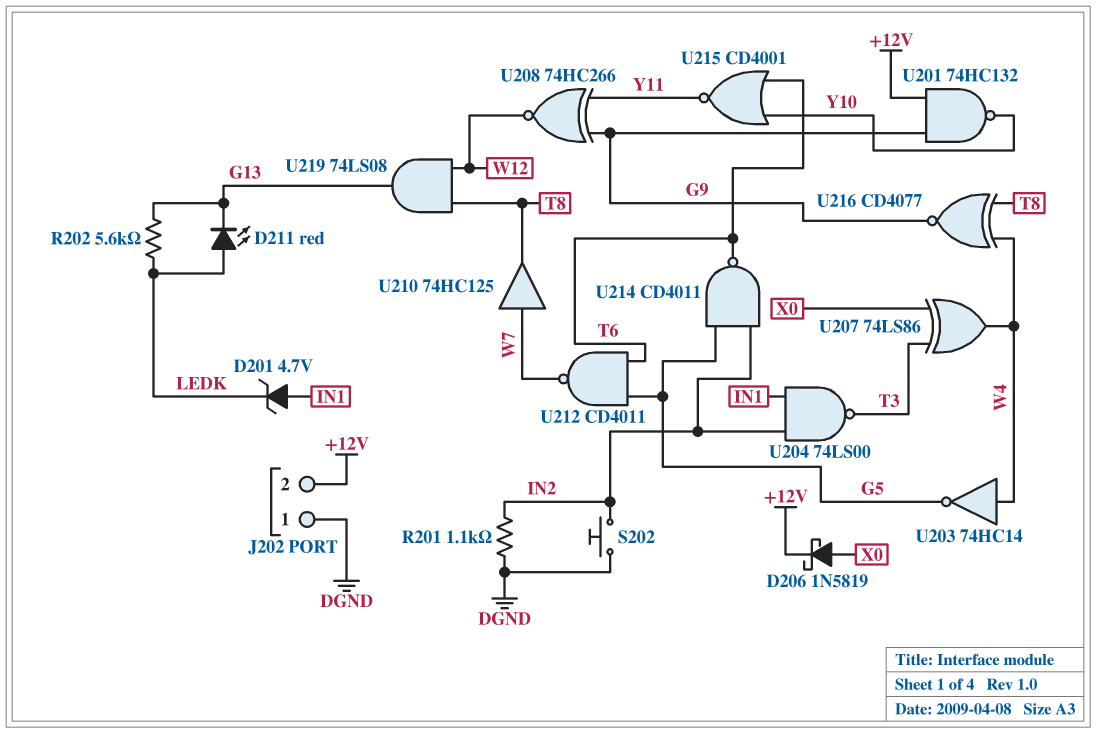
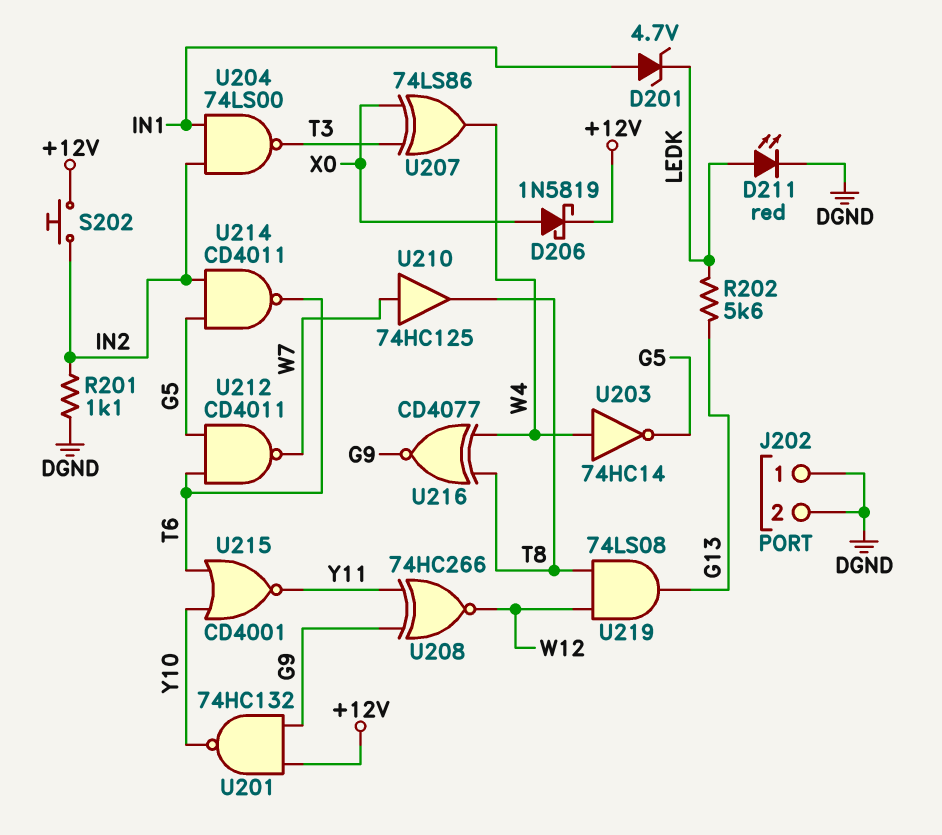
D211: LED red (A LEDK, K G13) -> LED red (A LEDK, K DGND)
J202 pin 2: +12V -> DGND
S202: button (DGND, IN2) -> button (+12V, IN2)

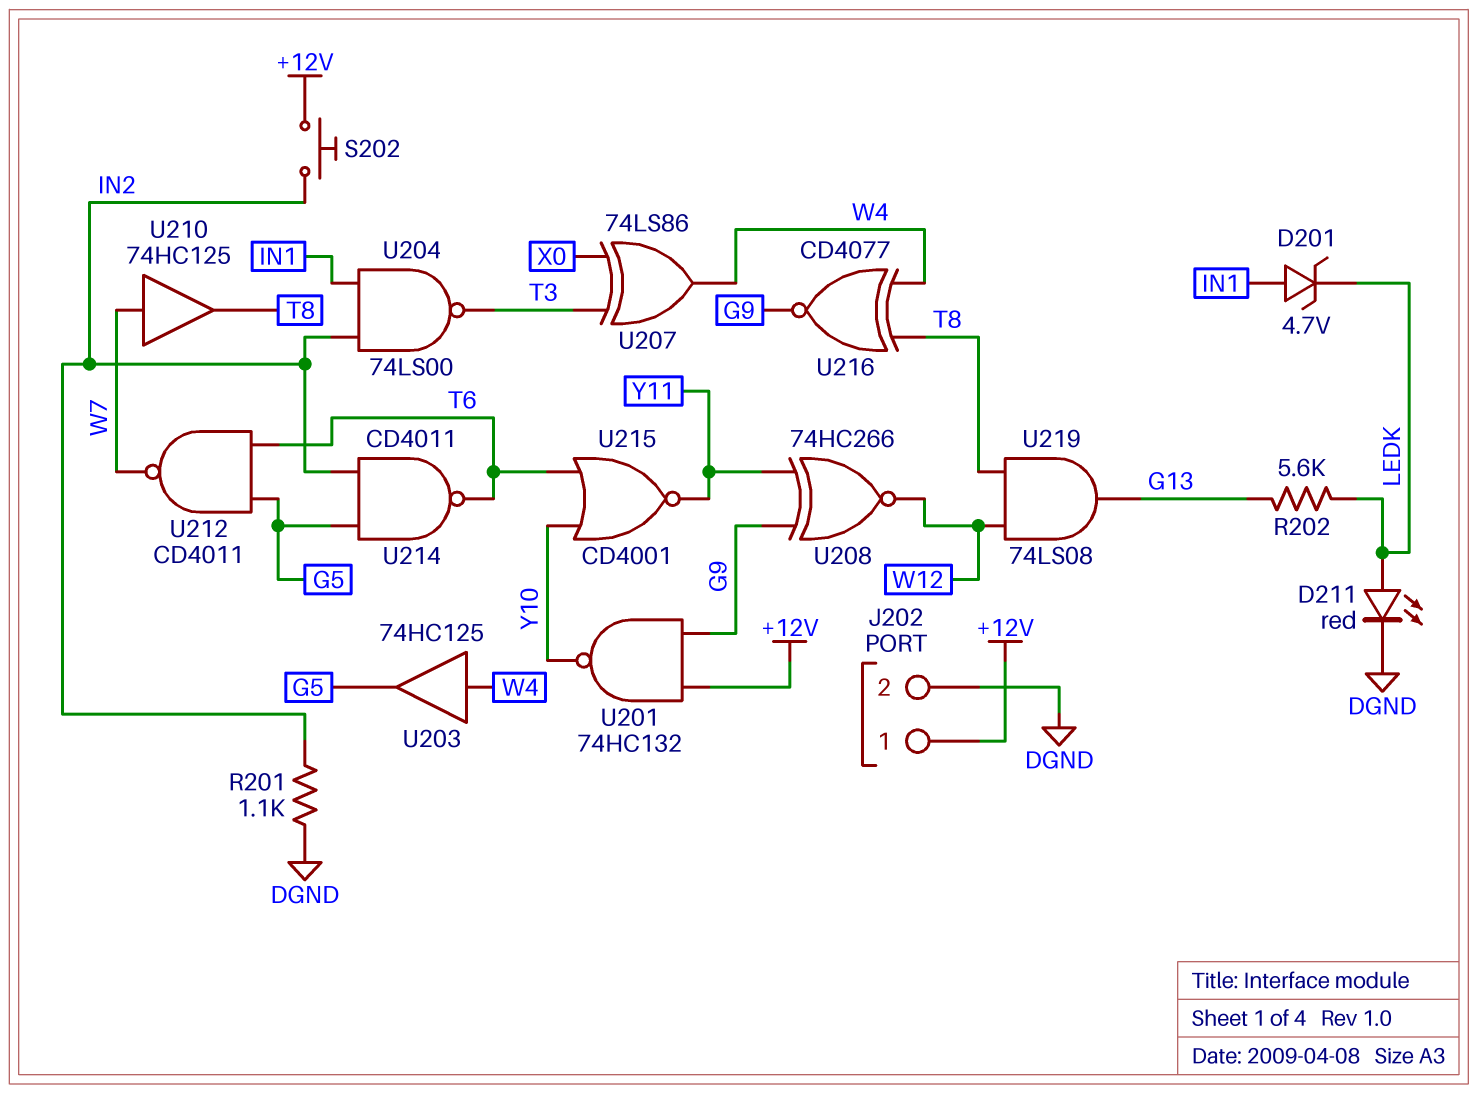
D206: schottky 1N5819 (A X0, K +12V) -> none
J202 pin 1: DGND -> +12V
U203: NOT 74HC14 (in W4, out G5) -> buffer 74HC125 (in W4, out G5)

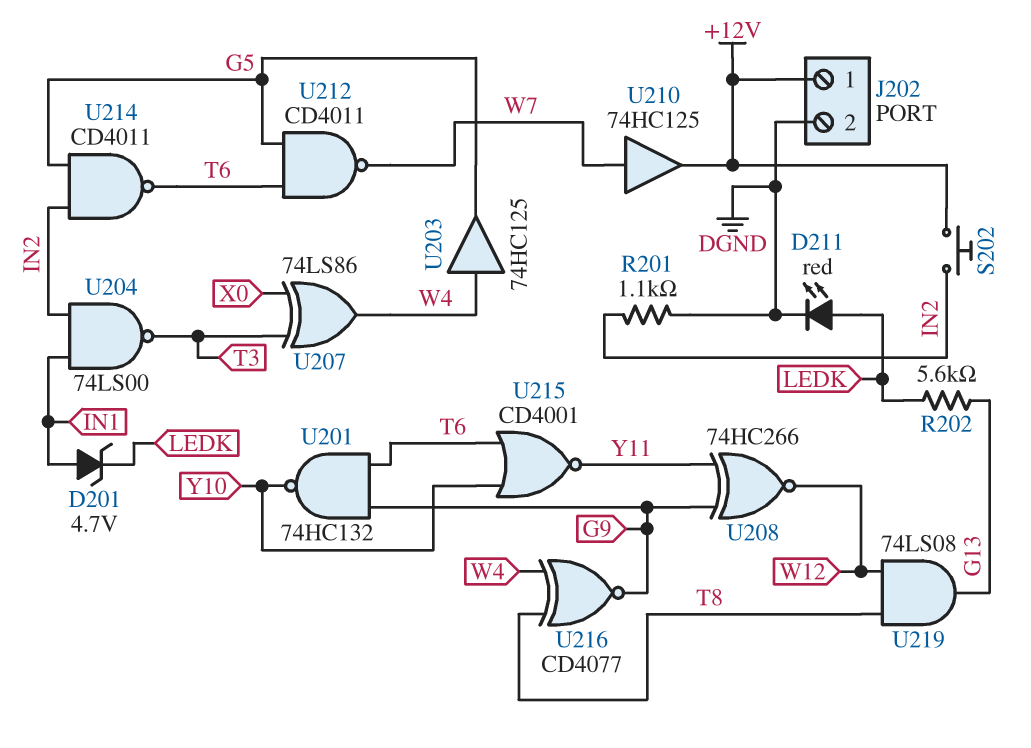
U201: NAND 74HC132 (in +12V, in G9, out Y10) -> NAND 74HC132 (in G9, in T6, out Y10)
U210: buffer 74HC125 (in W7, out T8) -> buffer 74HC125 (in W7, out +12V)

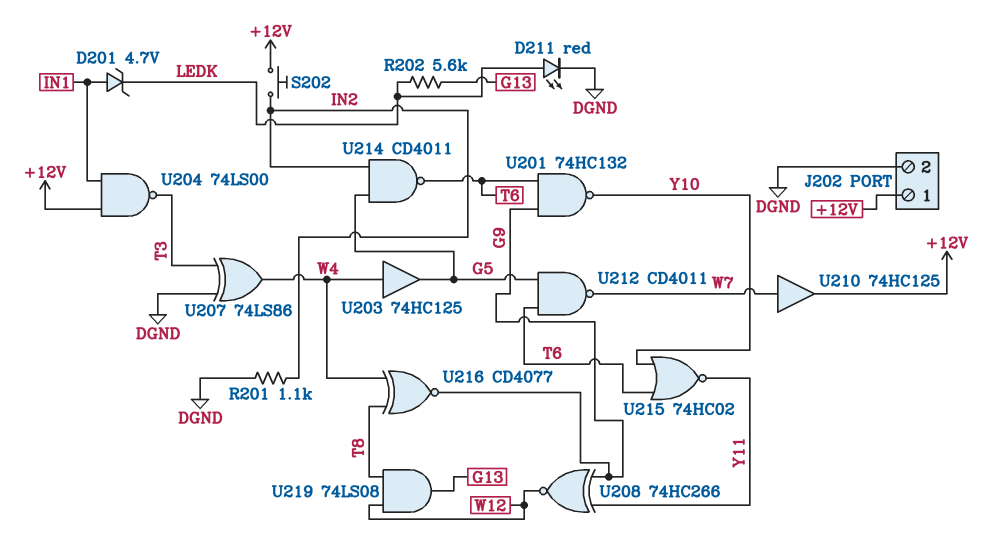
U204: NAND 74LS00 (in IN1, in IN2, out T3) -> NAND 74LS00 (in +12V, in IN1, out T3)
U207: XOR 74LS86 (in T3, in X0, out W4) -> XOR 74LS86 (in DGND, in T3, out W4)
U215: NOR CD4001 (in T6, in Y10, out Y11) -> NOR 74HC02 (in T6, in Y10, out Y11)

